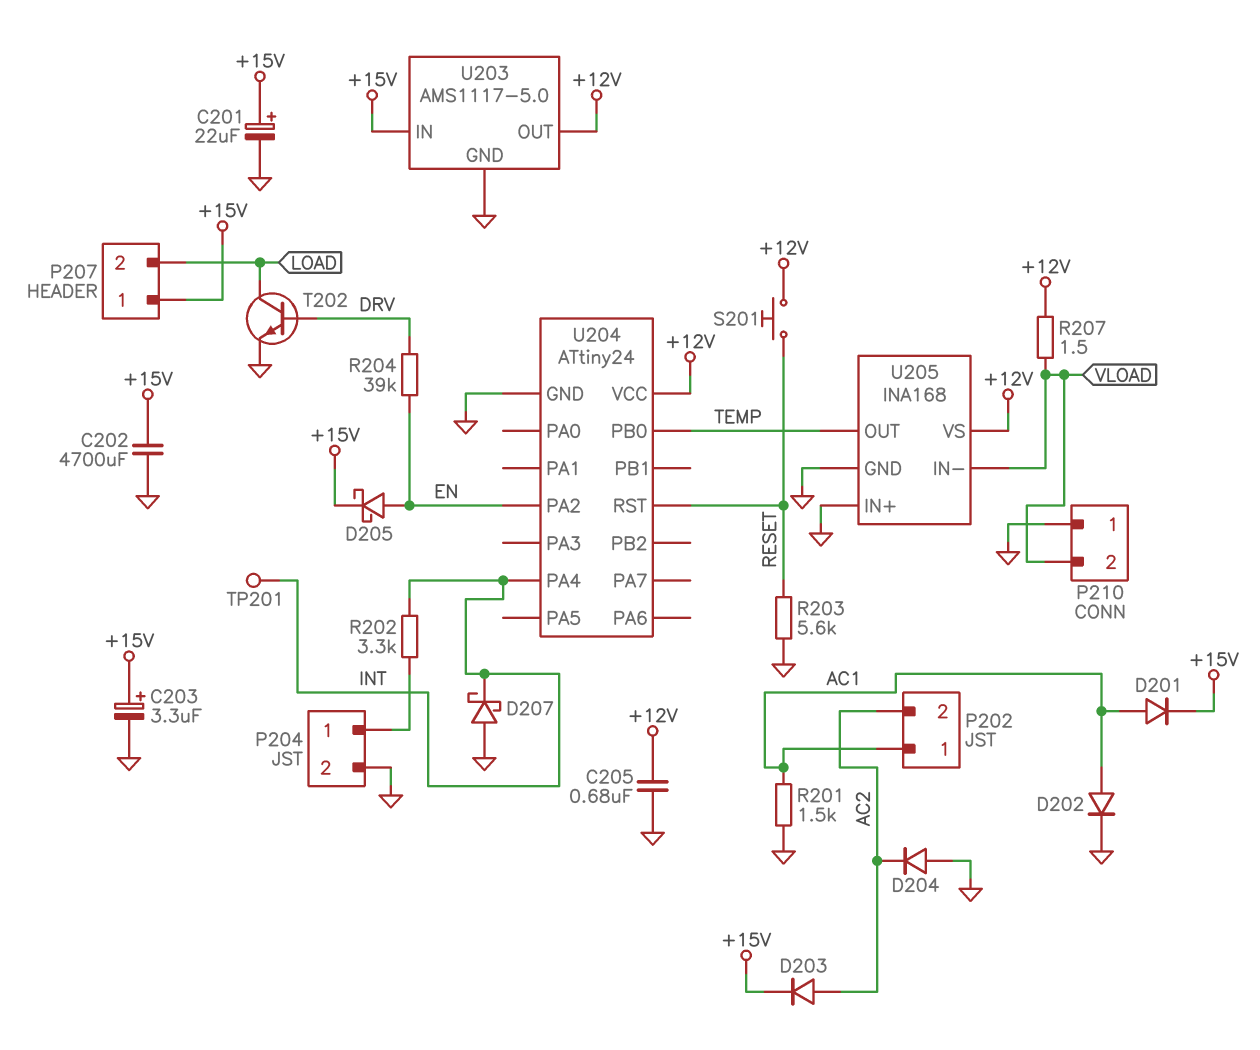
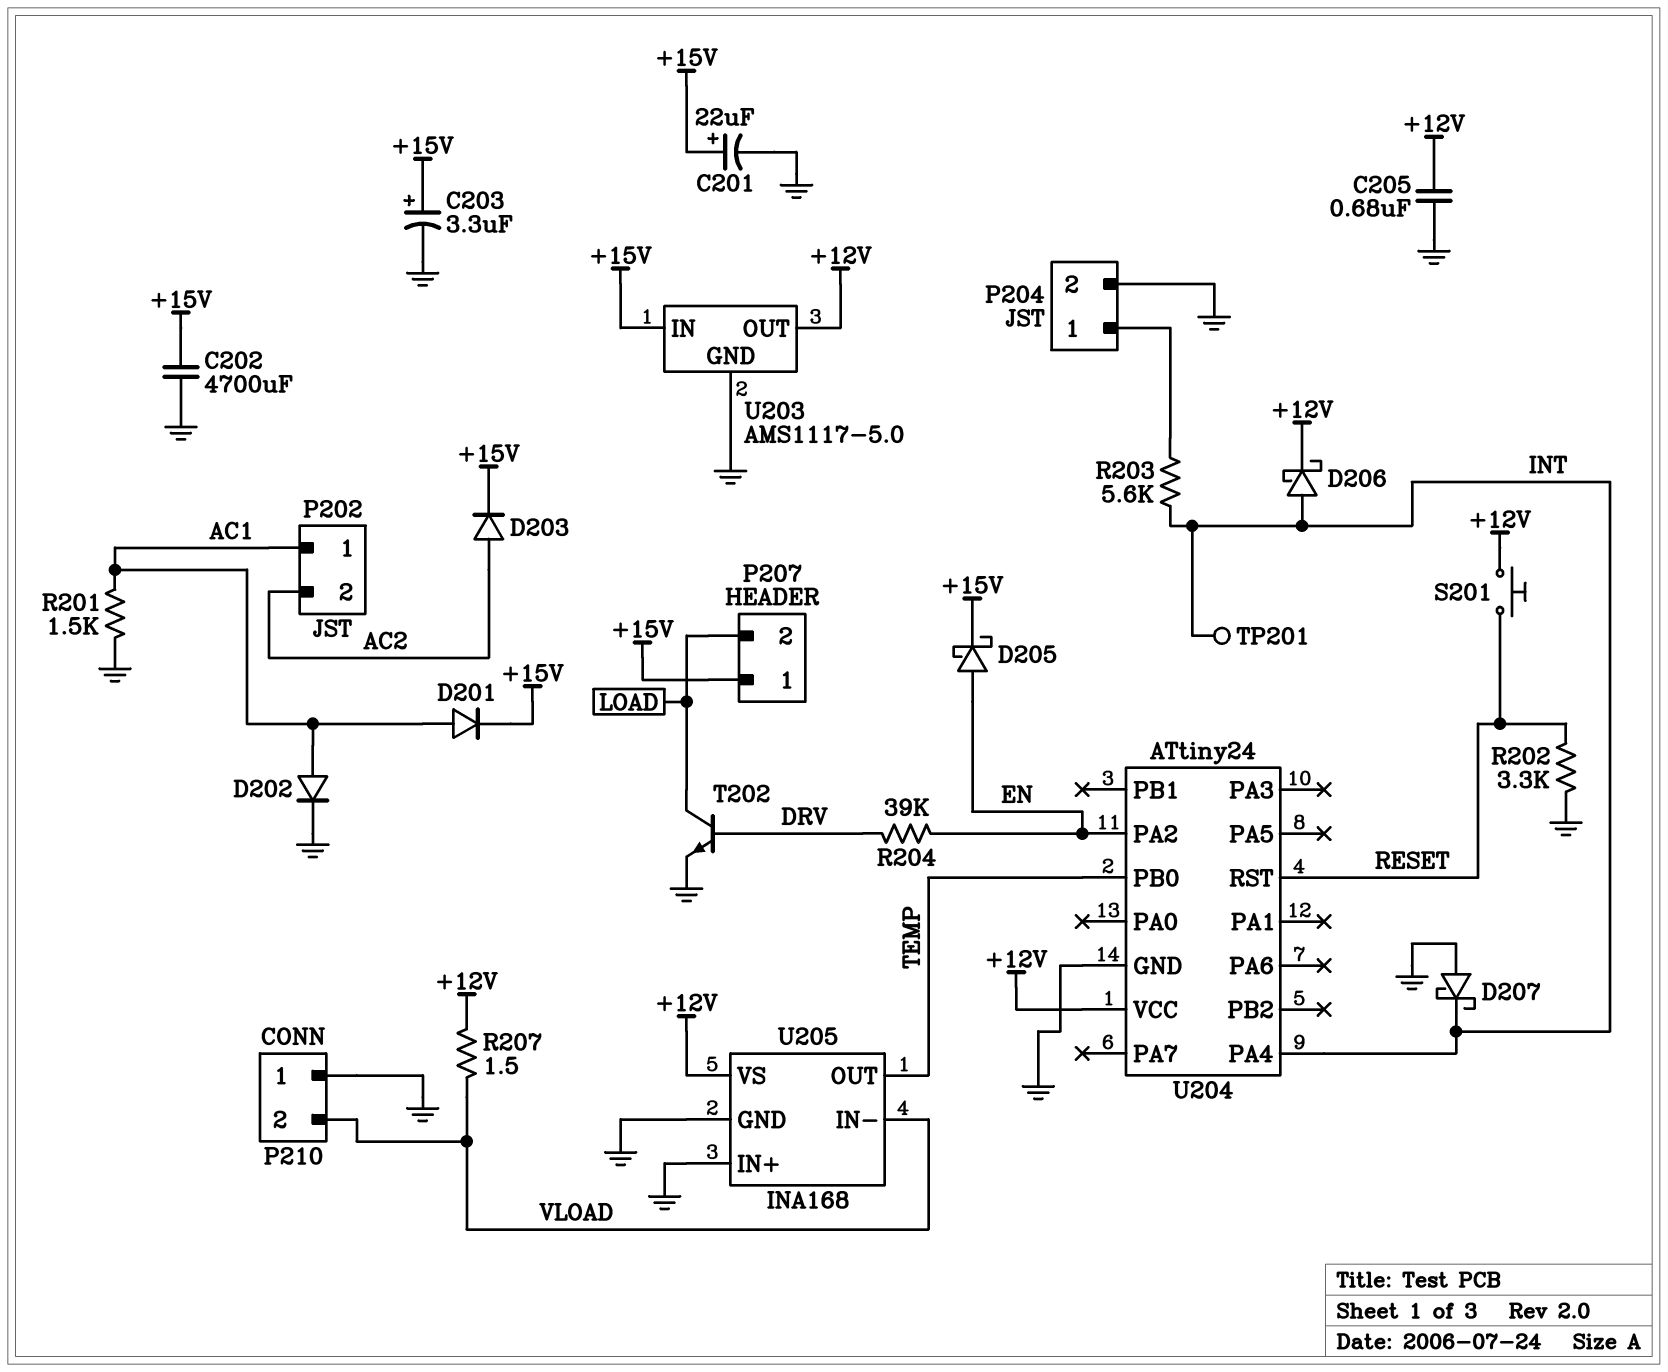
D204: diode (A GND, K AC2) -> none
D206: none -> schottky (A INT, K +12V)
R202: 3.3k (INT, P204/1) -> 3.3k (GND, RESET)
R203: 5.6k (GND, RESET) -> 5.6k (INT, P204/1)

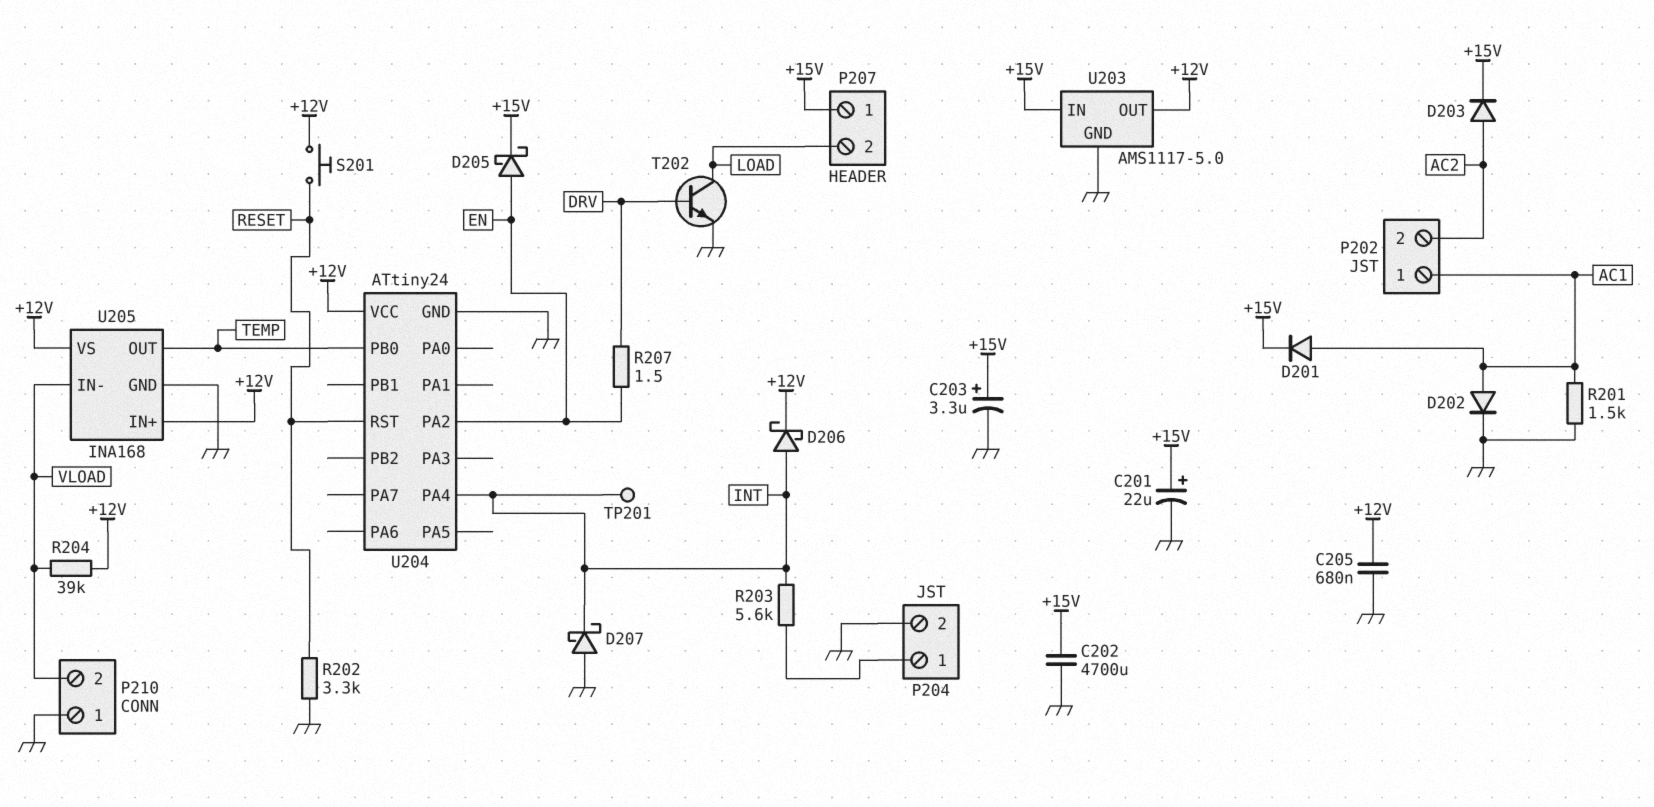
R204: 39k (DRV, EN) -> 39k (+12V, VLOAD)
R207: 1.5 (+12V, VLOAD) -> 1.5 (DRV, EN)
U205 pin IN+: GND -> +12V

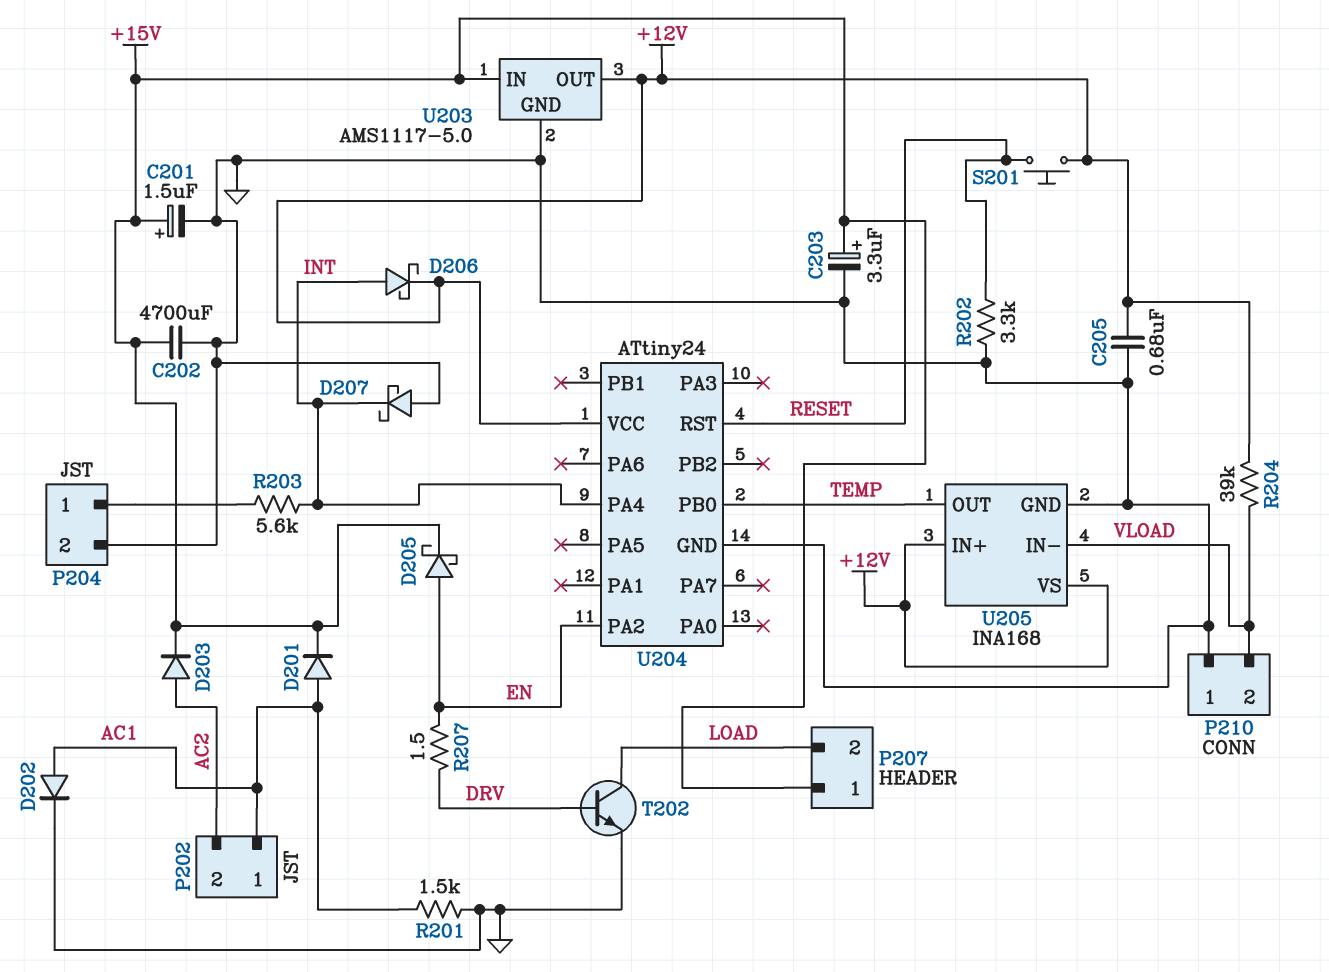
C201: 22uF (plus +15V, minus GND) -> 1.5uF (plus +15V, minus GND)
TP201: test point (INT) -> none

